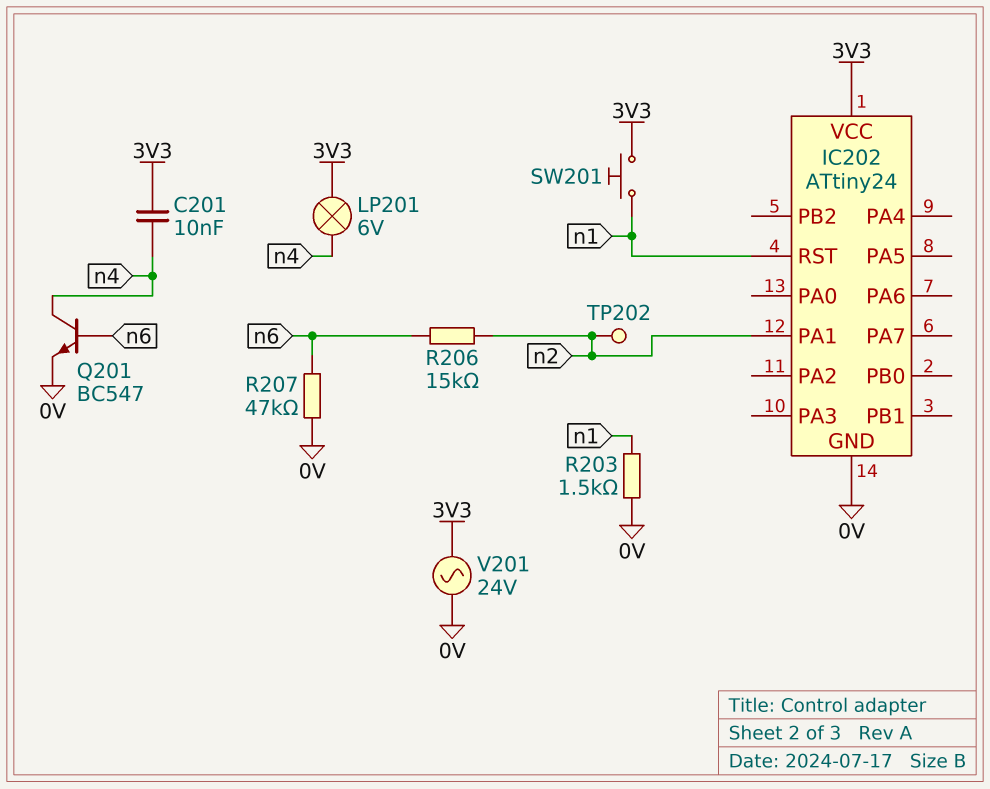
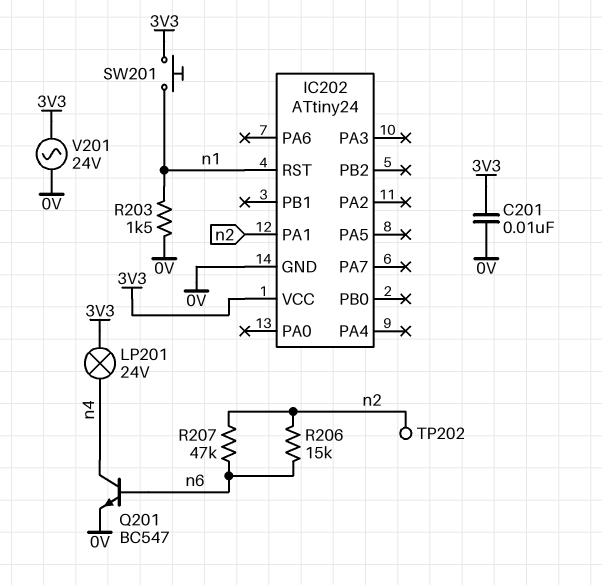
C201: 10nF (3V3, n4) -> 10nF (0V, 3V3)
LP201: lamp 6V (3V3, n4) -> lamp 24V (3V3, n4)
R207: 47k (0V, n6) -> 47k (n2, n6)

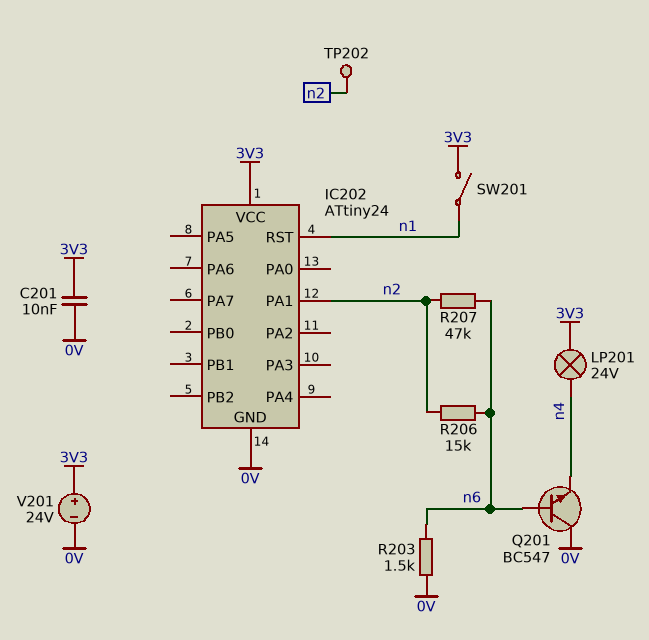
Q201: NPN BC547 (B n6, C n4, E 0V) -> NPN BC547 (B n6, C 0V, E n4)
R203: 1.5k (0V, n1) -> 1.5k (0V, n6)
SW201: button (3V3, n1) -> switch (3V3, n1)
V201: AC 24V (0V, 3V3) -> 24V (plus 3V3, minus 0V)

